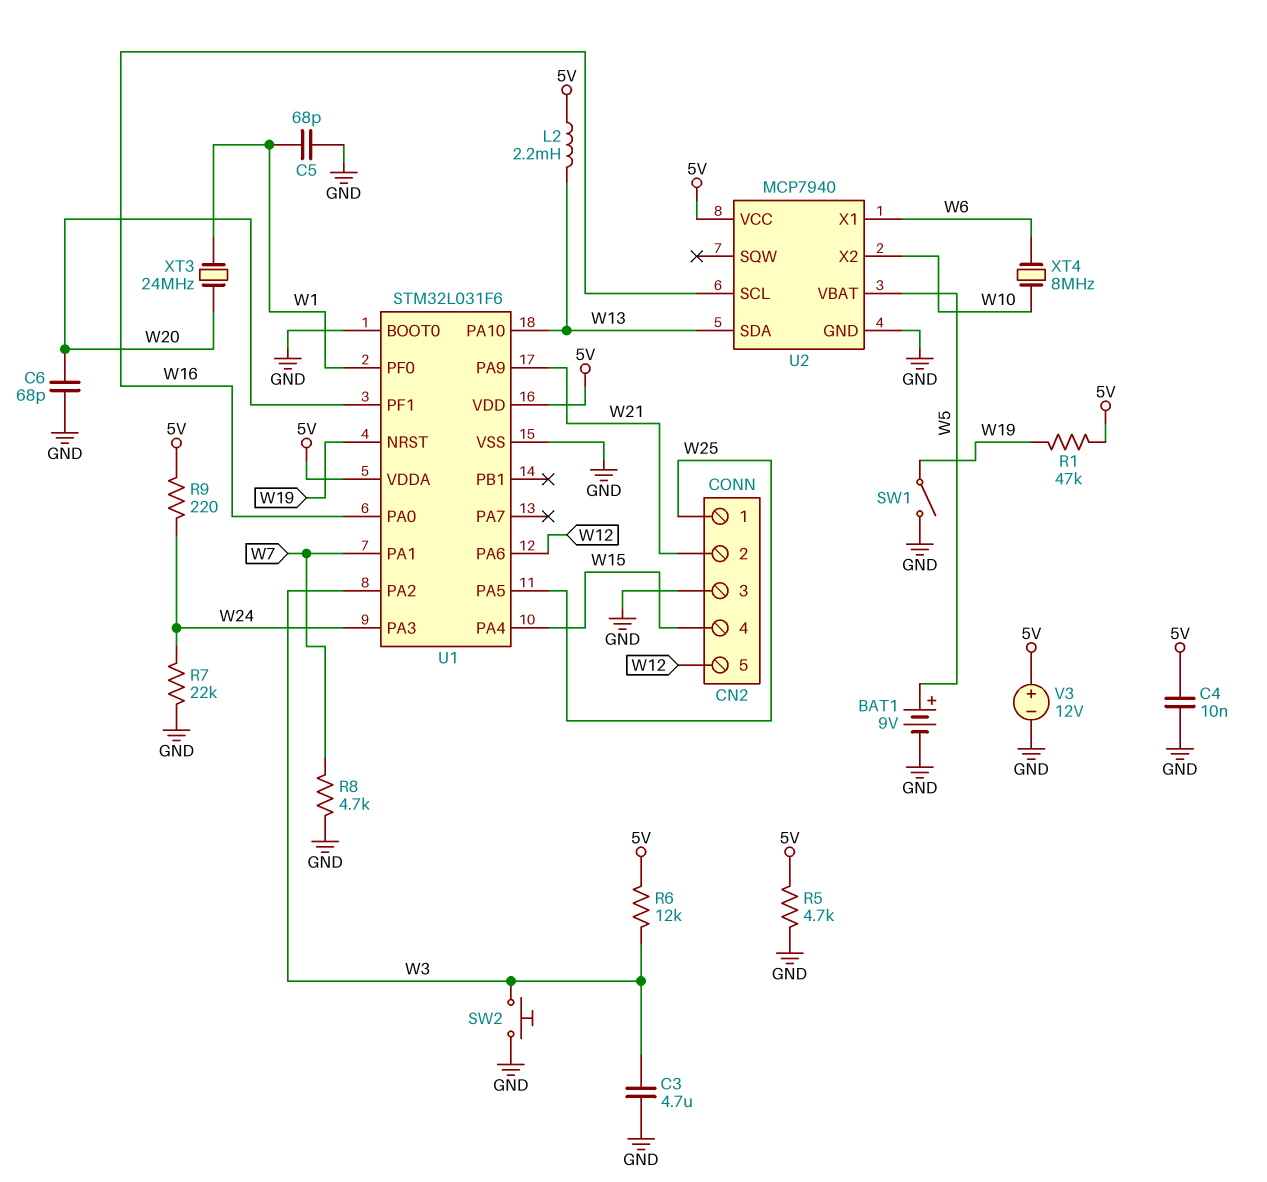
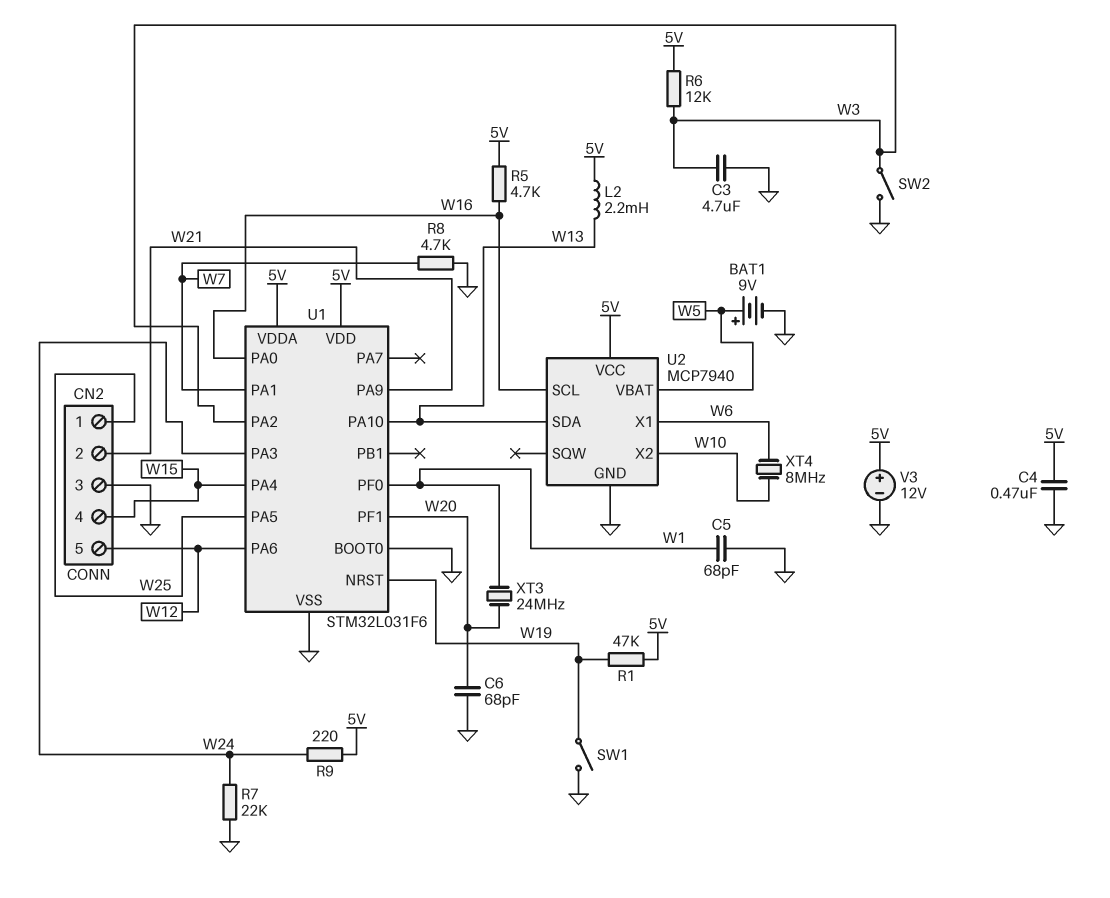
C4: 10nF (5V, GND) -> 470nF (5V, GND)
R5: 4.7k (5V, GND) -> 4.7k (5V, W16)
SW2: button (GND, W3) -> switch (GND, W3)

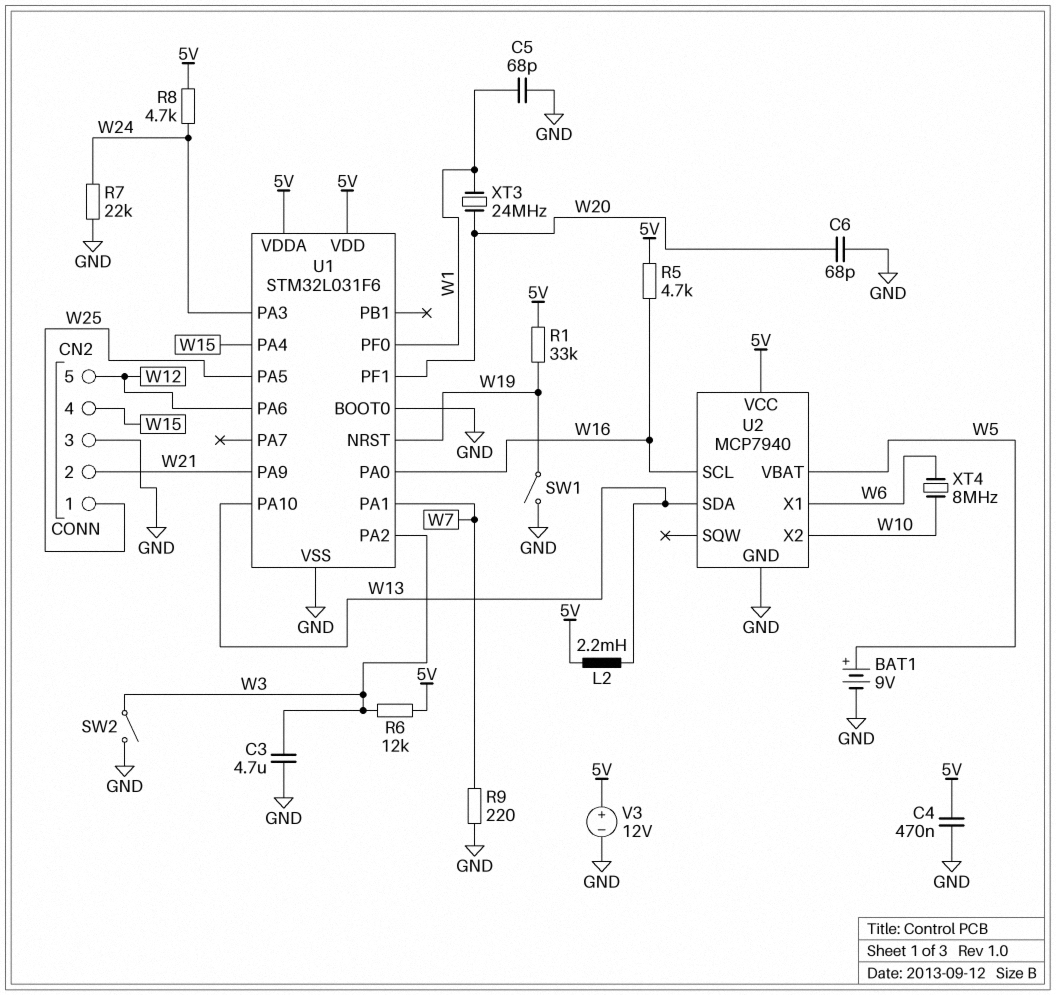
R1: 47k (5V, W19) -> 33k (5V, W19)
R8: 4.7k (GND, W7) -> 4.7k (5V, W24)
R9: 220 (5V, W24) -> 220 (GND, W7)

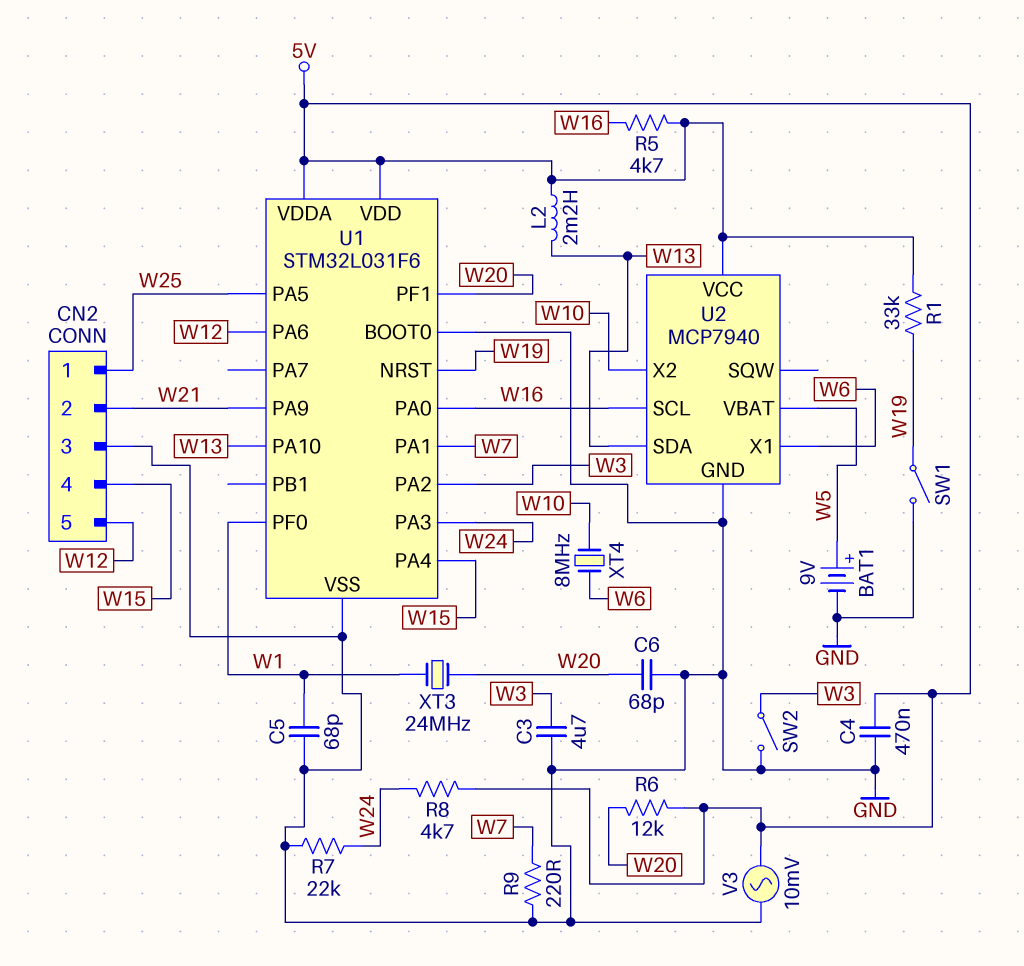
R6: 12k (5V, W3) -> 12k (5V, W20)
V3: 12V (plus 5V, minus GND) -> AC 10mV (5V, GND)

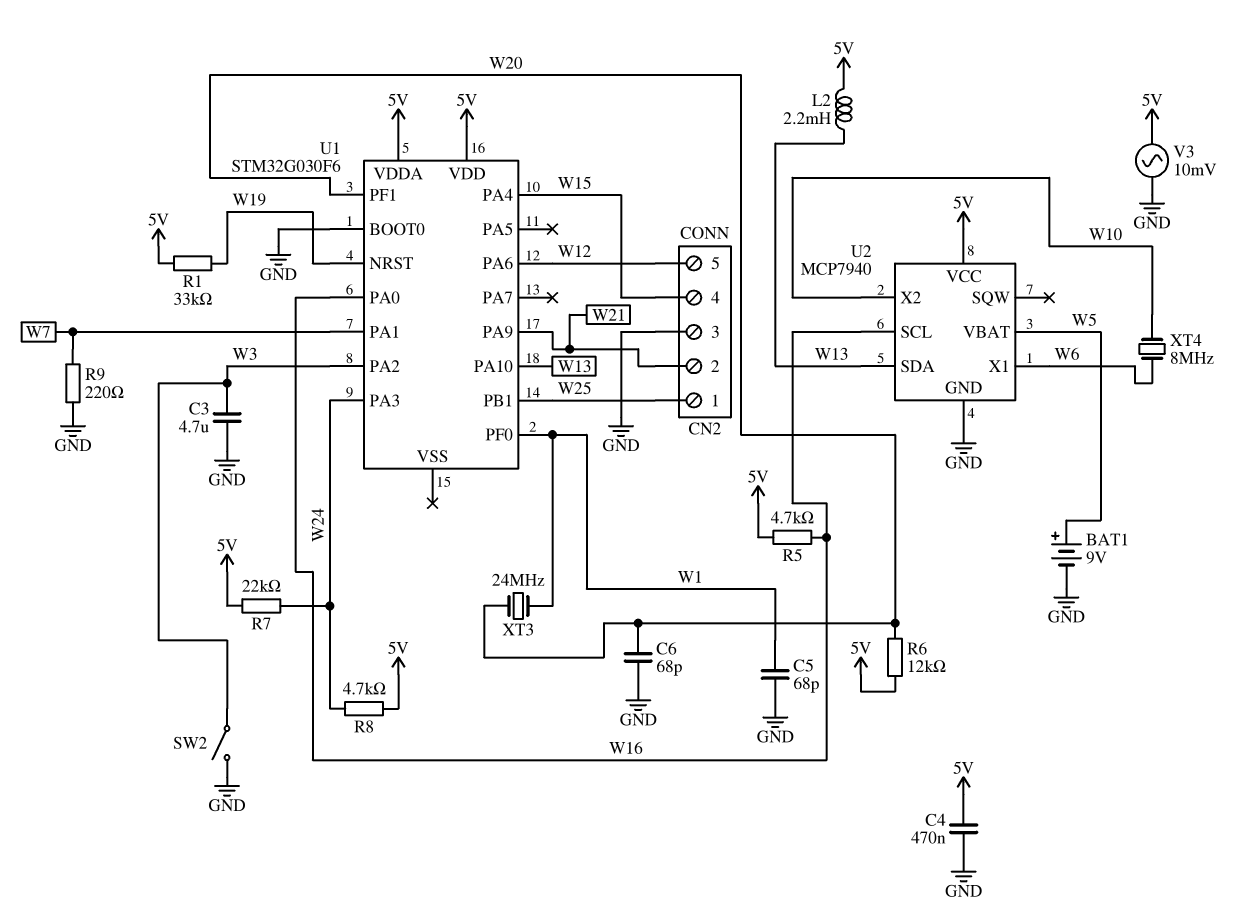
R7: 22k (GND, W24) -> 22k (5V, W24)
SW1: switch (GND, W19) -> none
U1: STM32L031F6 -> STM32G030F6
U1 pin PA5: W25 -> none
U1 pin PB1: none -> W25
U1 pin VSS: GND -> none

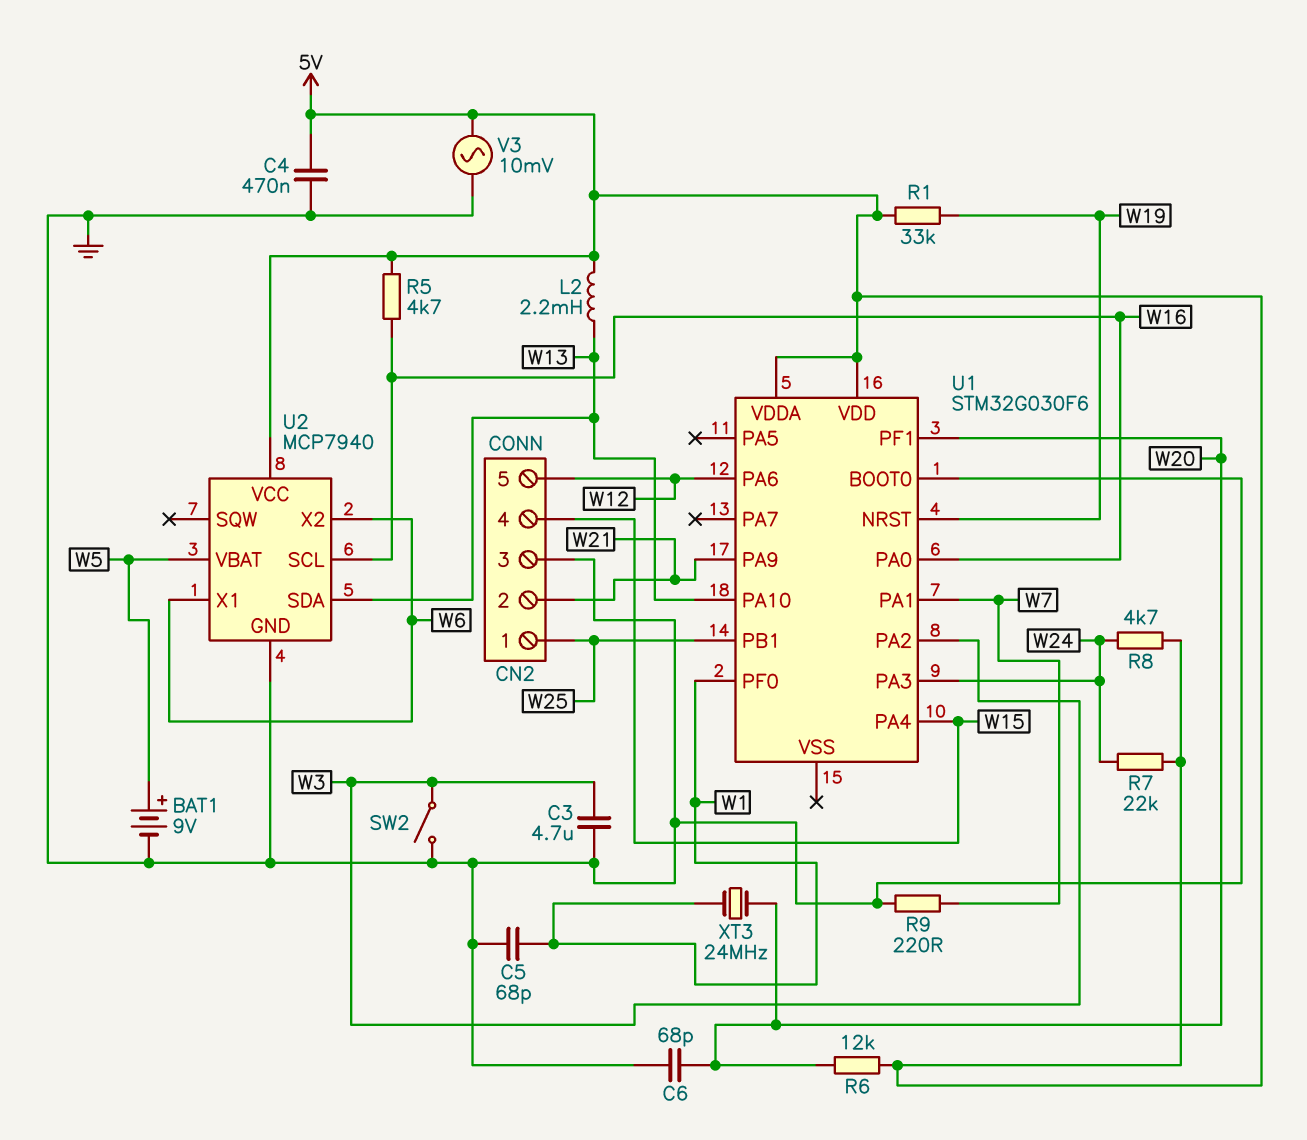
U2 pin X2: W10 -> W6
XT4: 8MHz (W6, W10) -> none

